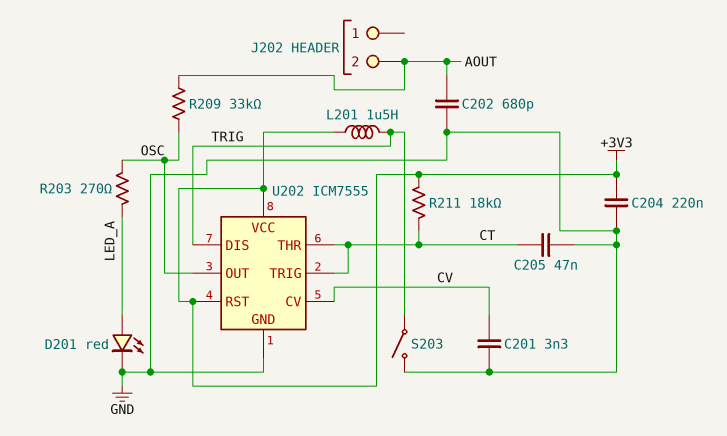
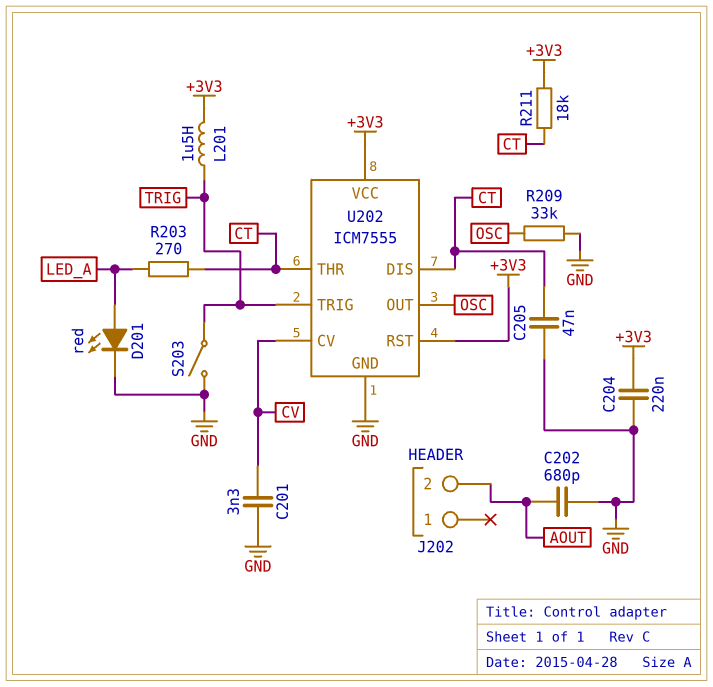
R203: 270 (LED_A, OSC) -> 270 (CT, LED_A)
R209: 33k (AOUT, OSC) -> 33k (GND, OSC)
U202 pin DIS: TRIG -> CT
U202 pin TRIG: CT -> TRIG

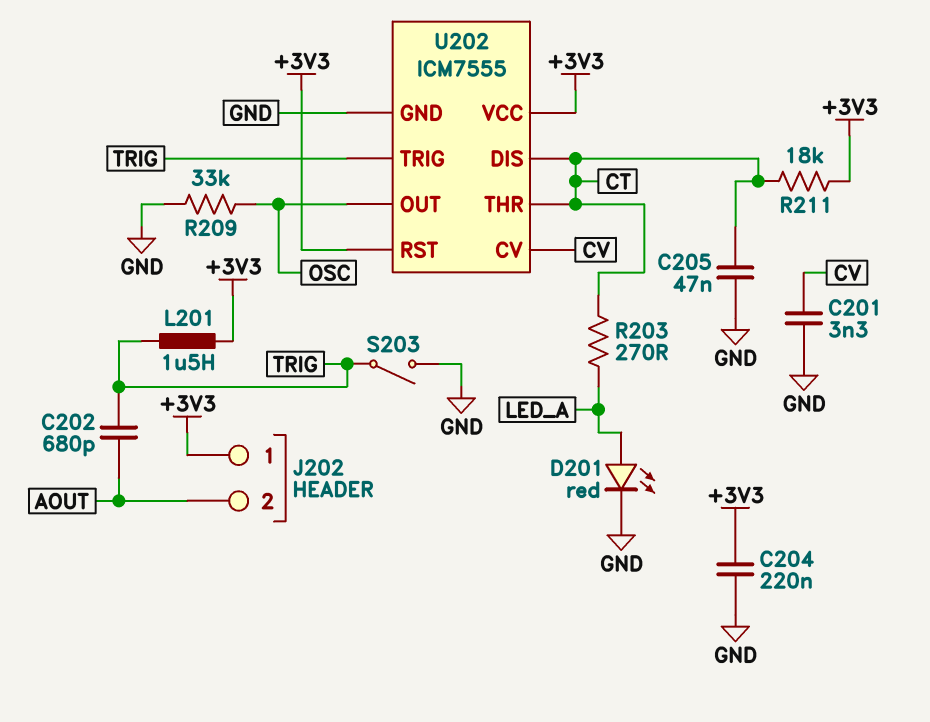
C202: 680pF (AOUT, GND) -> 680pF (AOUT, TRIG)
J202 pin 1: none -> +3V3

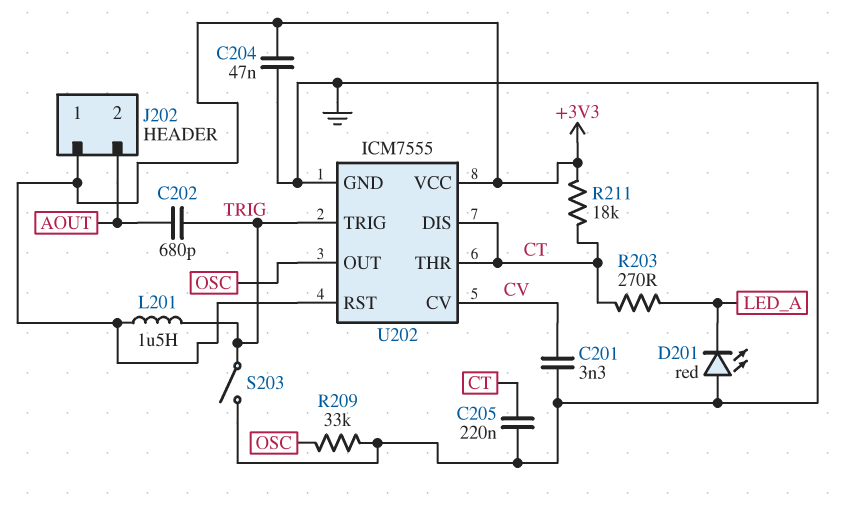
C204: 220nF (+3V3, GND) -> 47nF (+3V3, GND)
C205: 47nF (CT, GND) -> 220nF (CT, GND)
D201: LED red (A LED_A, K GND) -> LED red (A GND, K LED_A)

